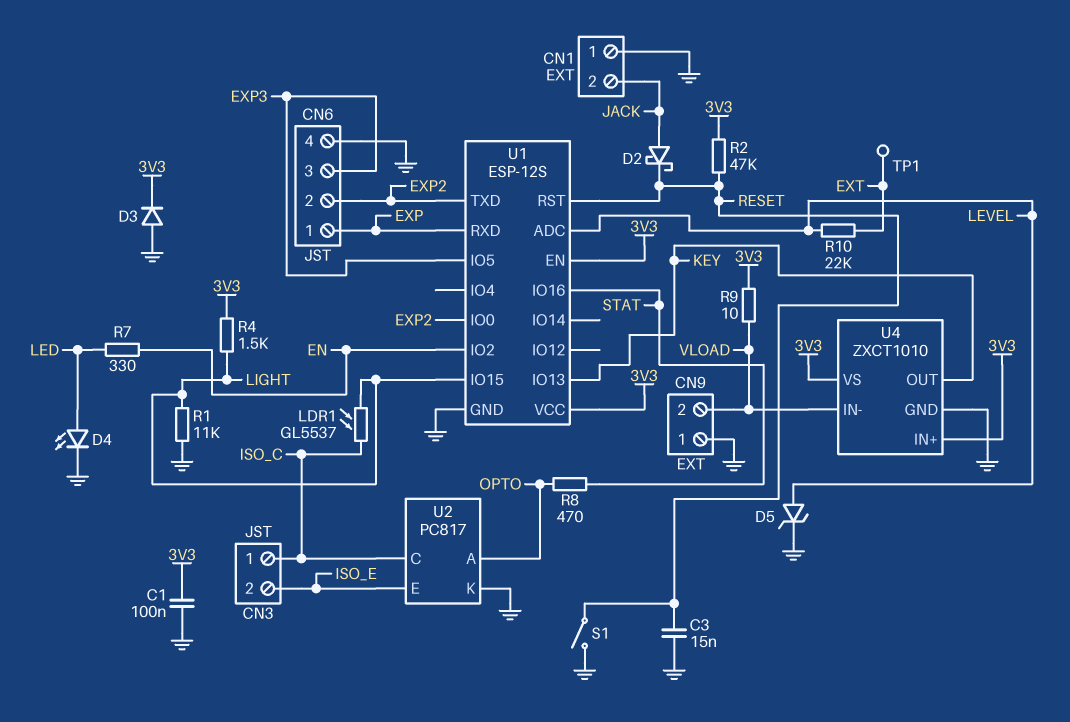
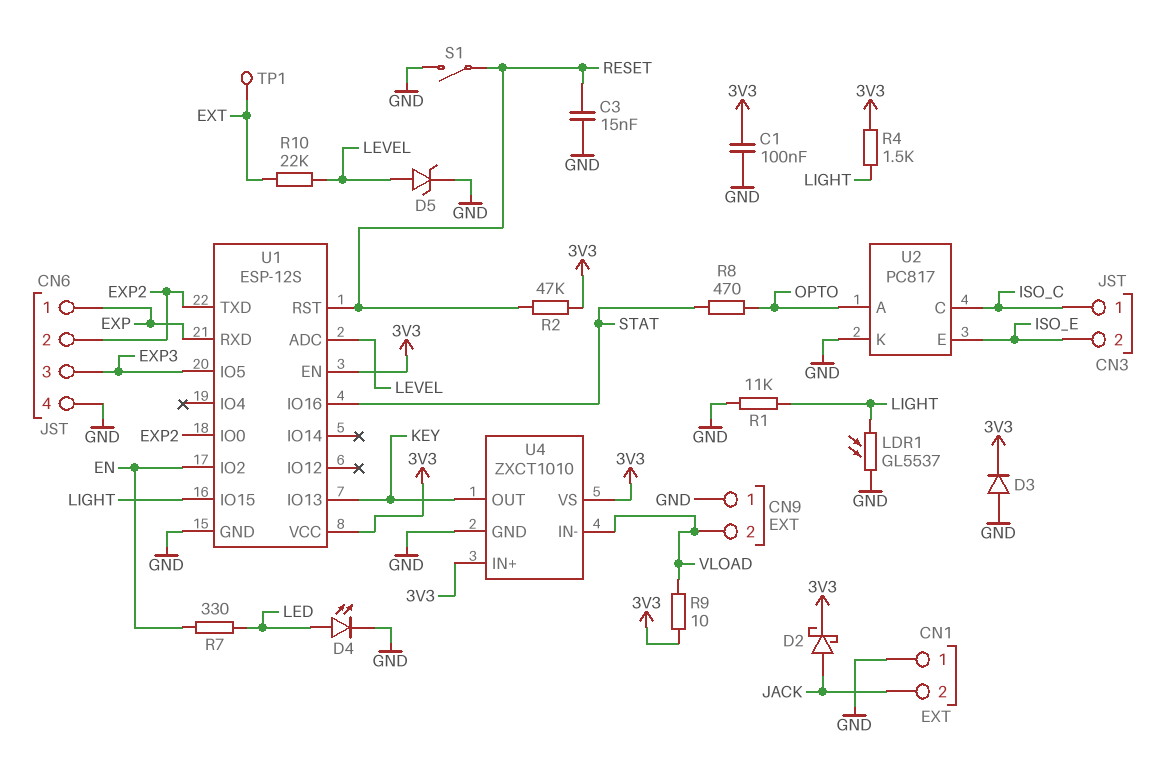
D2: schottky (A JACK, K RESET) -> schottky (A JACK, K 3V3)
LDR1: GL5537 (ISO_C, LIGHT) -> GL5537 (GND, LIGHT)

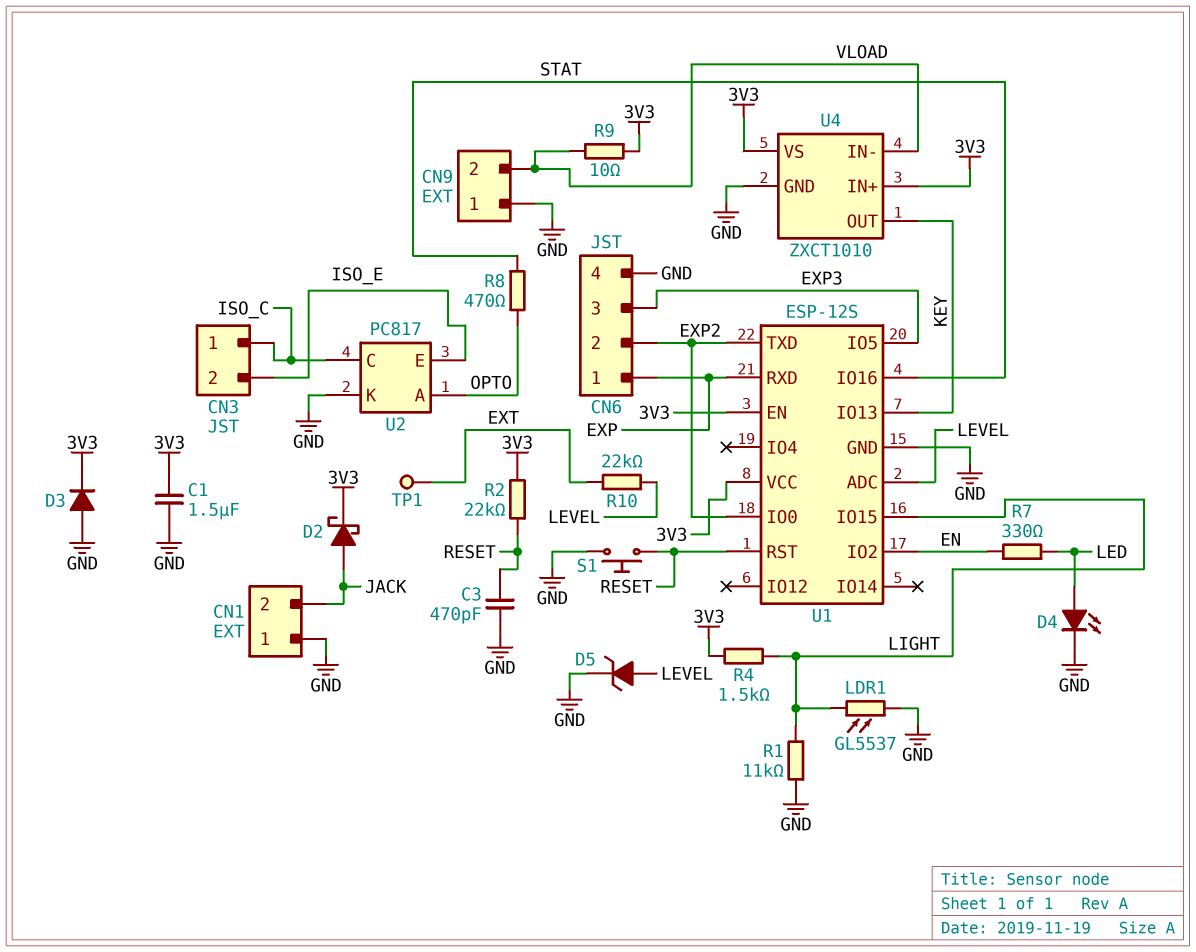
C1: 100nF (3V3, GND) -> 1.5uF (3V3, GND)
C3: 15nF (GND, RESET) -> 470pF (GND, RESET)
R2: 47k (3V3, RESET) -> 22k (3V3, RESET)
S1: switch (GND, RESET) -> button (GND, RESET)

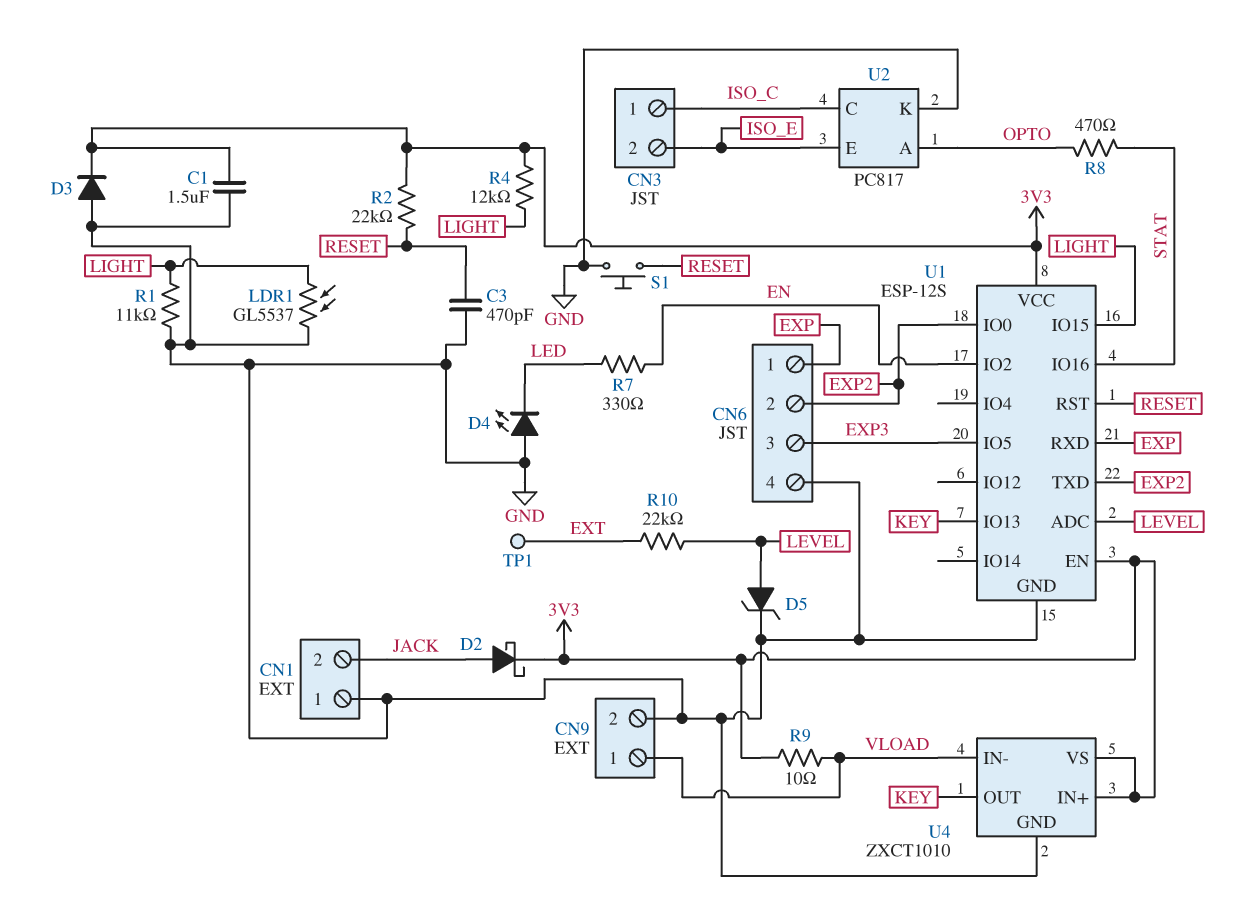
CN9 pin 1: GND -> VLOAD
CN9 pin 2: VLOAD -> GND
D4: LED (A LED, K GND) -> LED (A GND, K LED)
R4: 1.5k (3V3, LIGHT) -> 12k (3V3, LIGHT)

